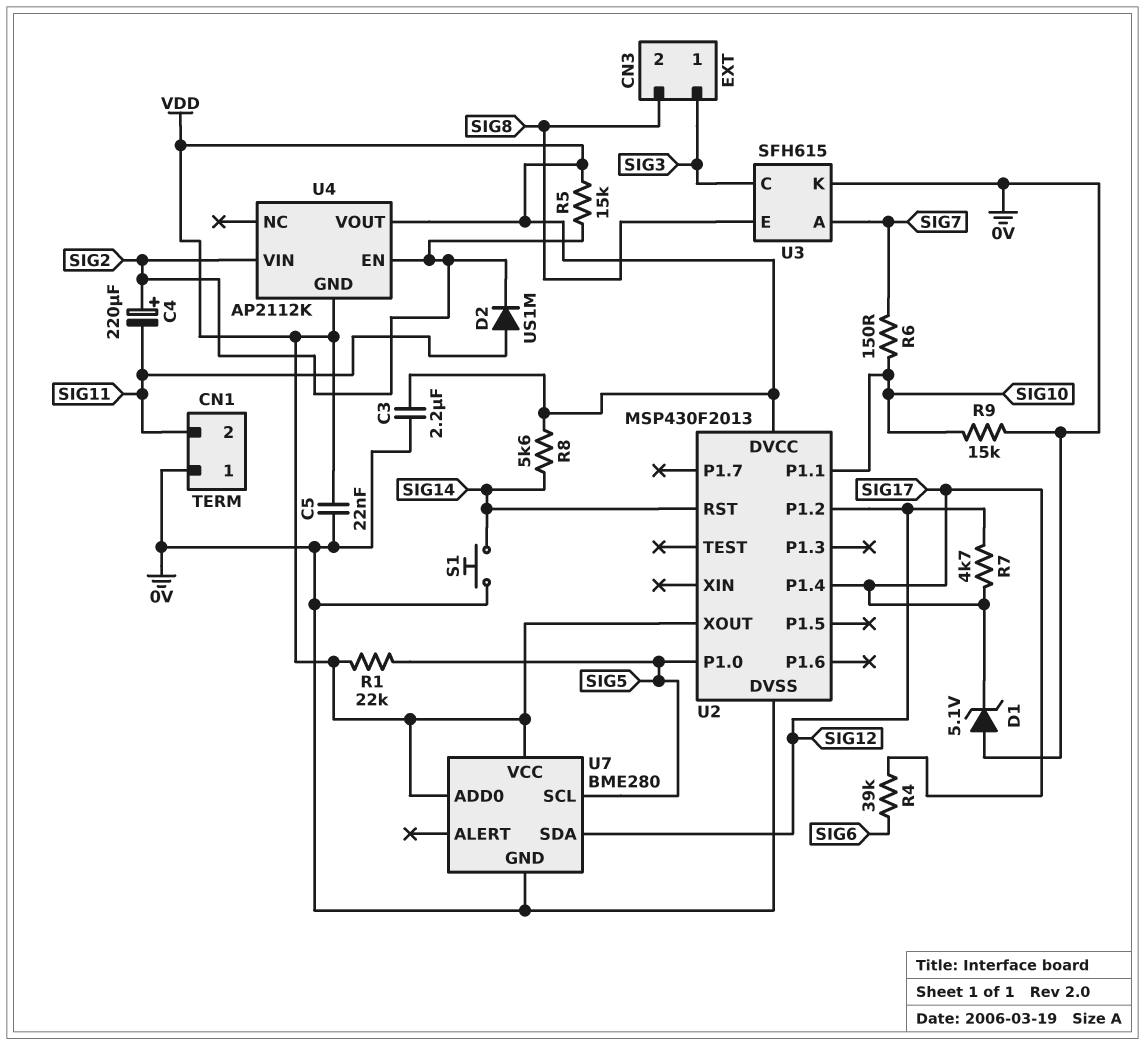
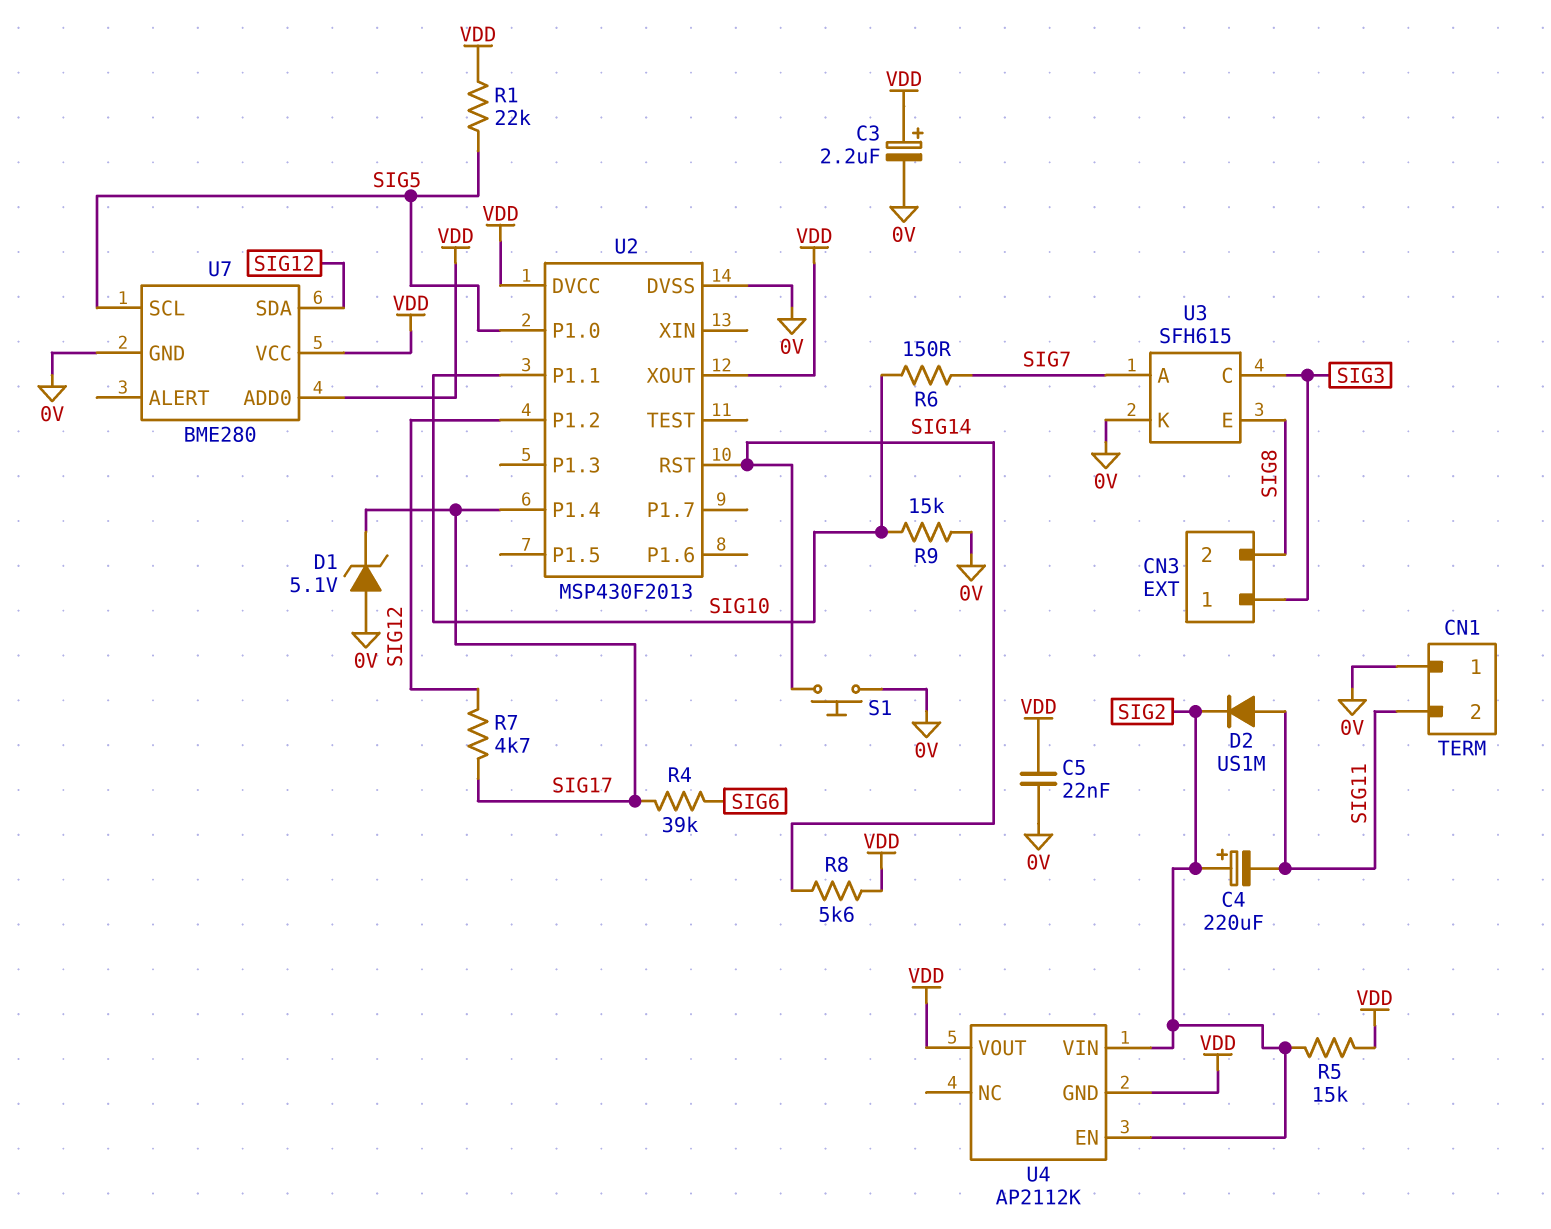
C3: 2.2uF (0V, VDD) -> 2.2uF (plus VDD, minus 0V)

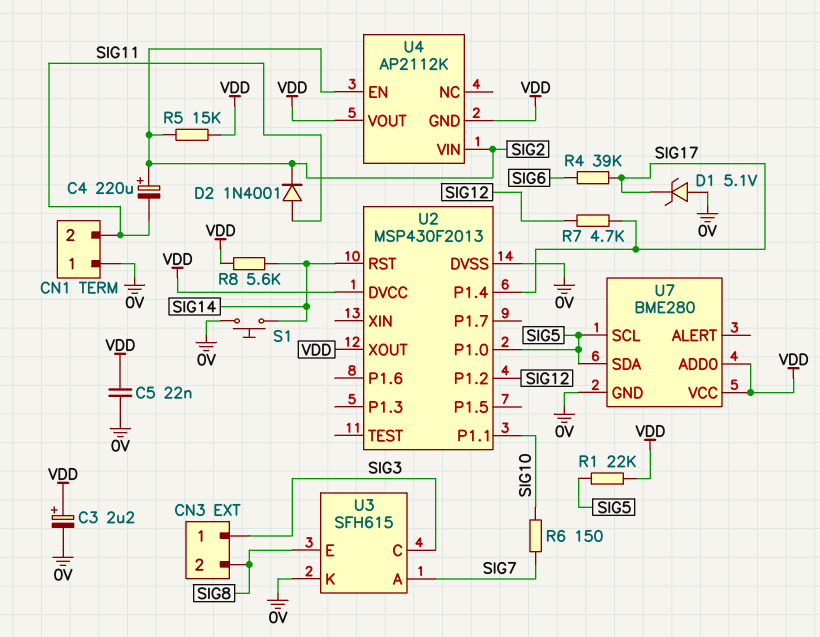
D2: diode US1M (A SIG11, K SIG2) -> diode 1N4001 (A SIG11, K SIG2)
R9: 15k (0V, SIG10) -> none
U7 pin SDA: SIG12 -> SIG5

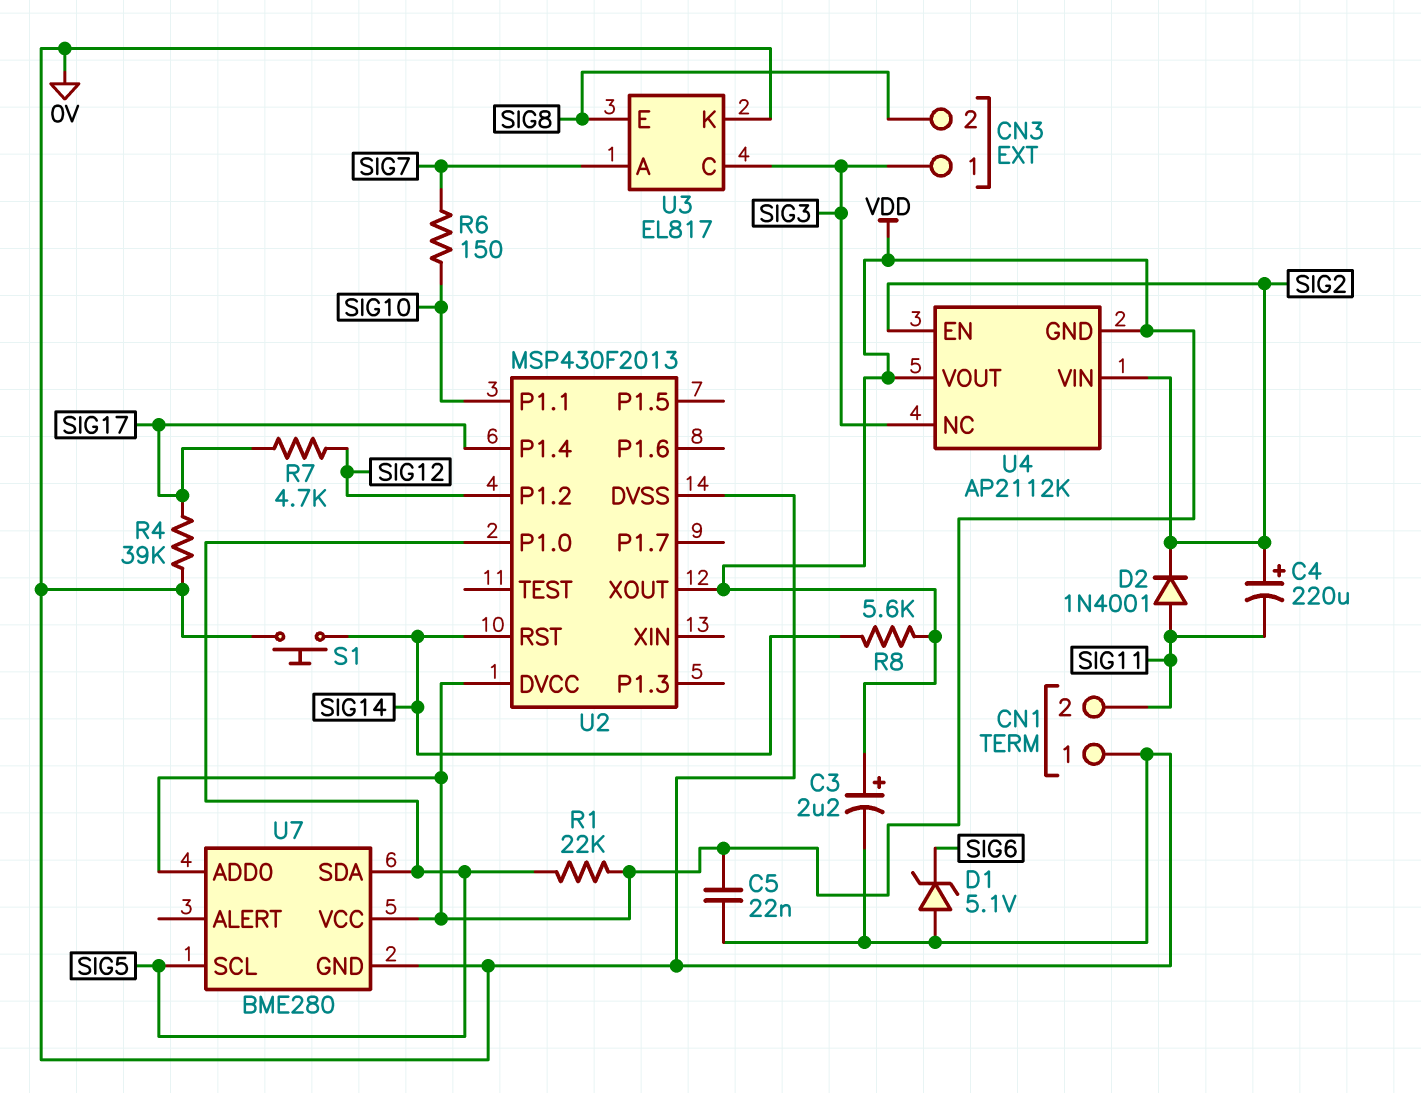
D1: zener 5.1V (A 0V, K SIG17) -> zener 5.1V (A 0V, K SIG6)
R4: 39k (SIG6, SIG17) -> 39k (0V, SIG17)
R5: 15k (SIG2, VDD) -> none
U3: SFH615 -> EL817
U4 pin NC: none -> SIG3

